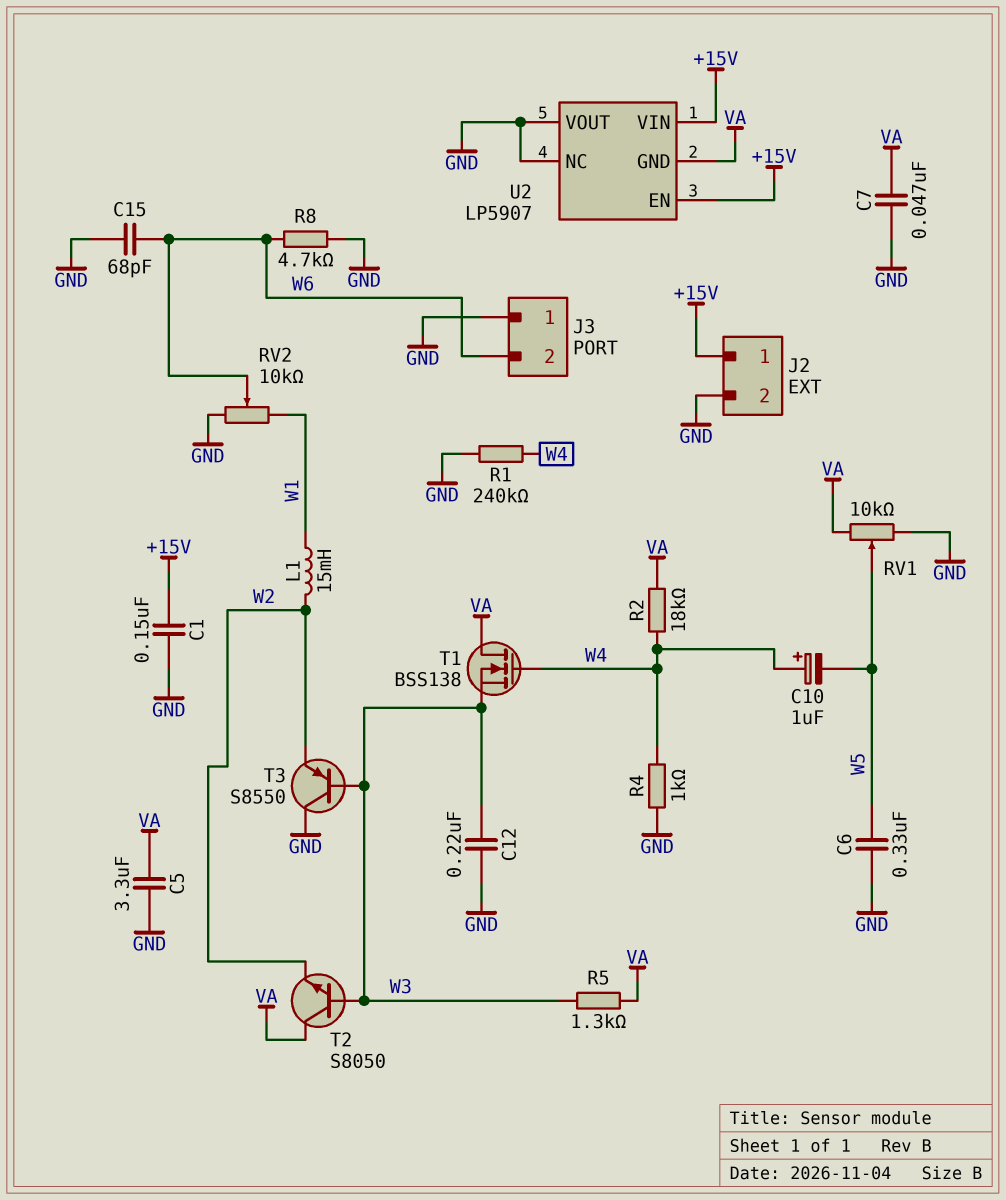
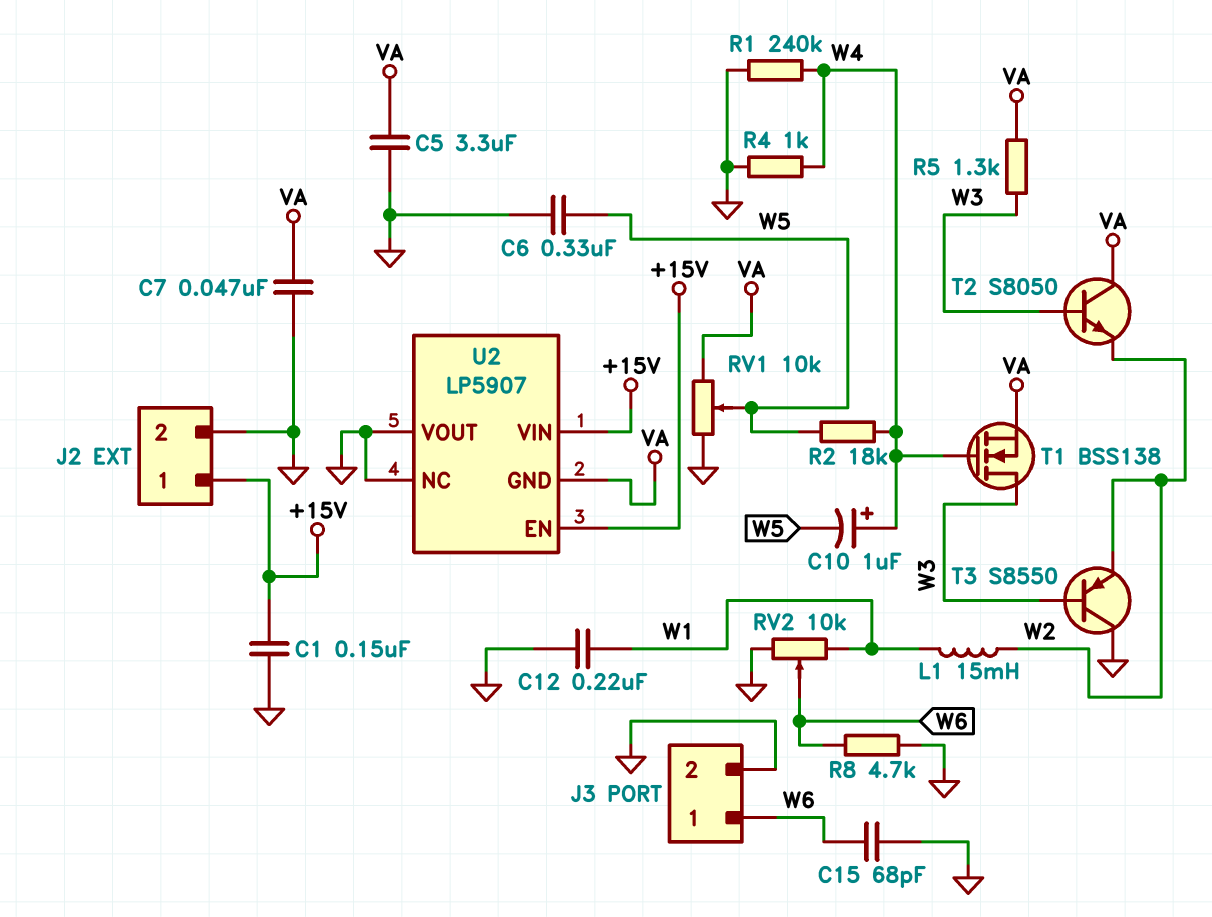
C12: 220nF (GND, W3) -> 220nF (GND, W1)
J3 pin 1: GND -> W6
J3 pin 2: W6 -> GND
R2: 18k (VA, W4) -> 18k (W4, W5)
T1: NMOS BSS138 (G W4, D VA, S W3) -> NMOS BSS138 (G W4, D W3, S VA)

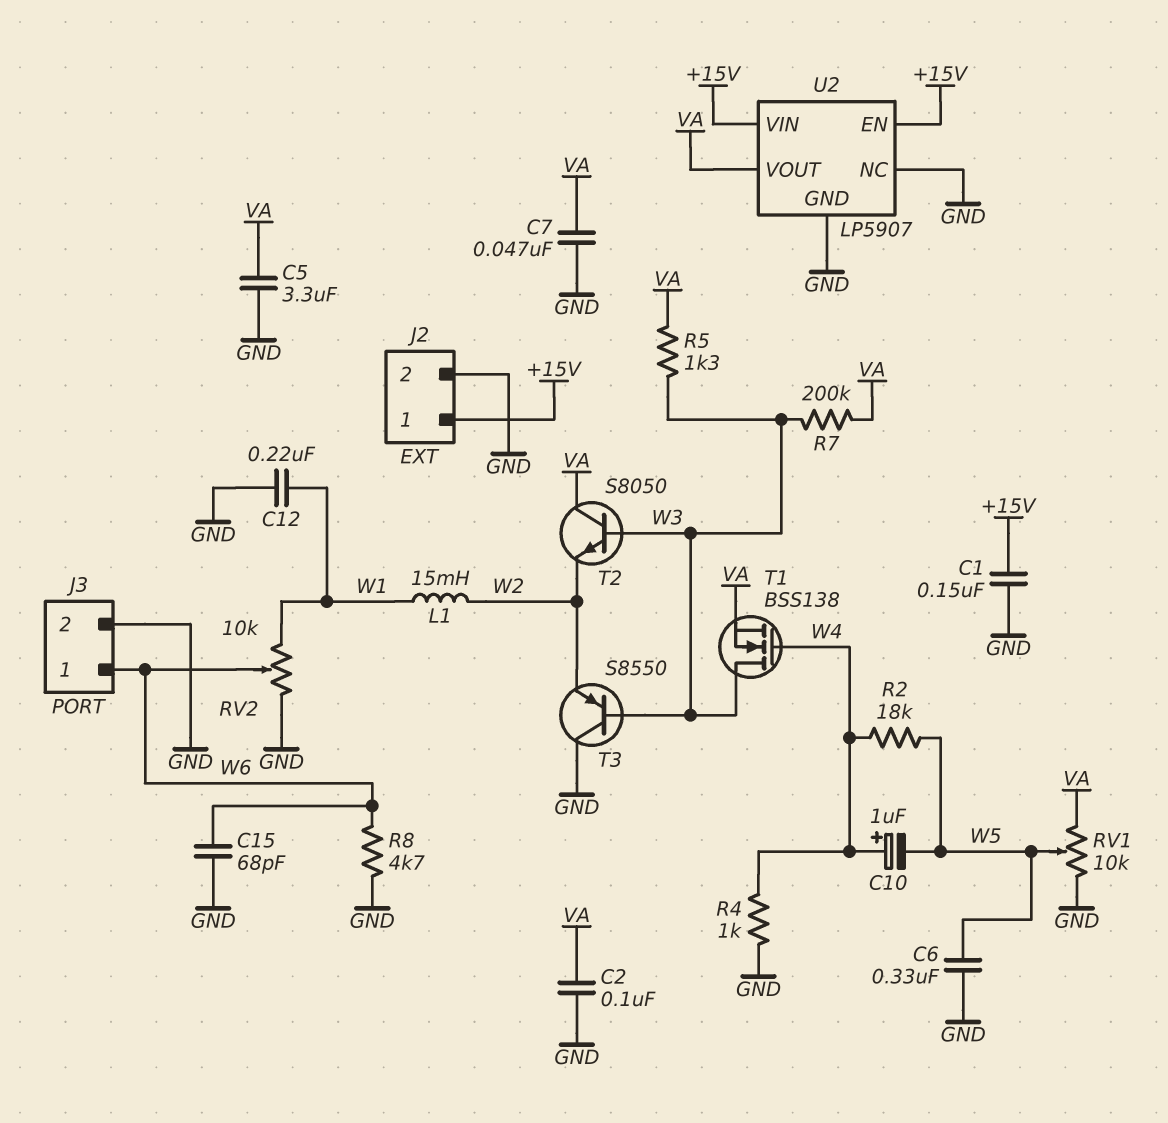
C2: none -> 100nF (GND, VA)
R1: 240k (GND, W4) -> none
R7: none -> 200k (VA, W3)
U2 pin GND: VA -> GND
U2 pin VOUT: GND -> VA

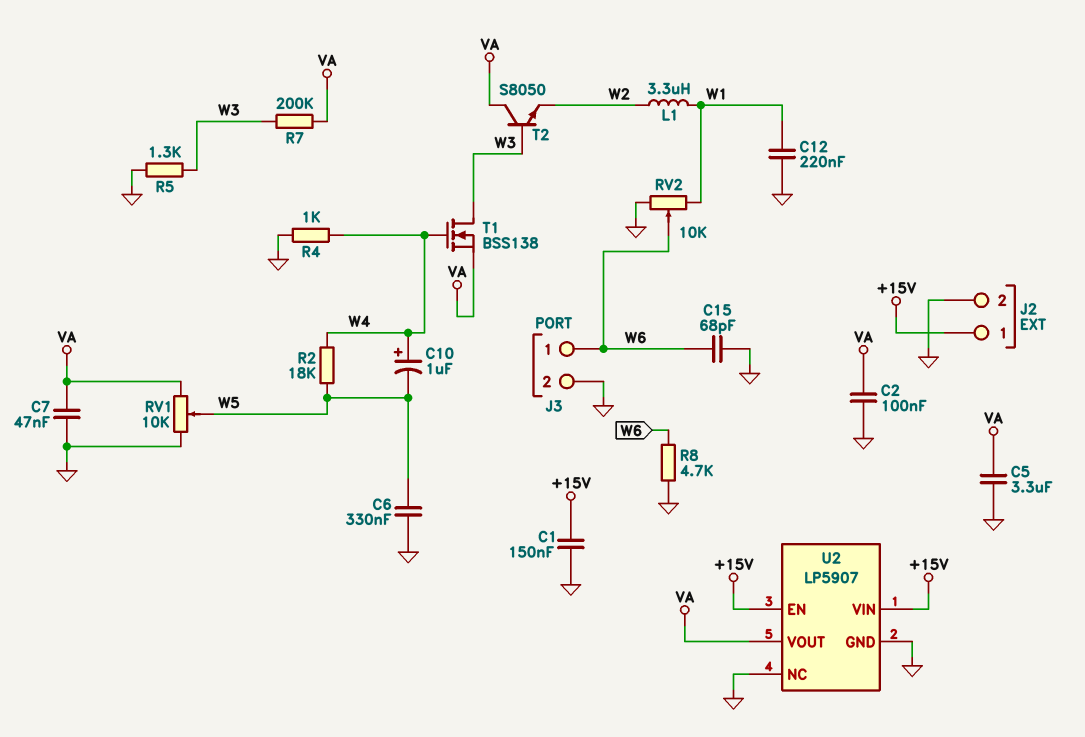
L1: 15mH (W1, W2) -> 3.3uH (W1, W2)
R5: 1.3k (VA, W3) -> 1.3k (GND, W3)
T3: PNP S8550 (B W3, C GND, E W2) -> none

